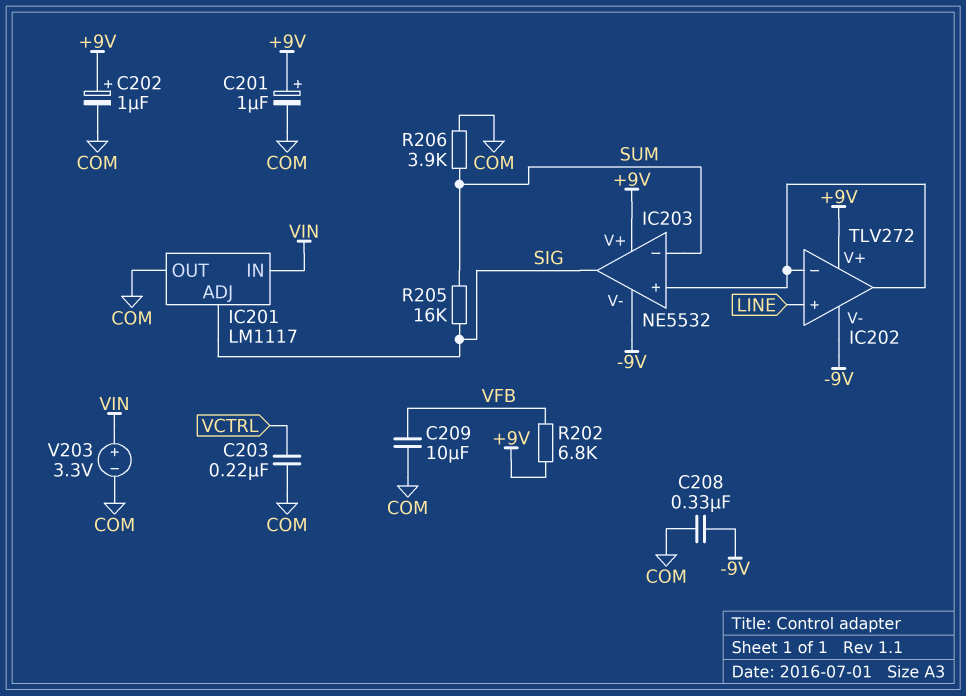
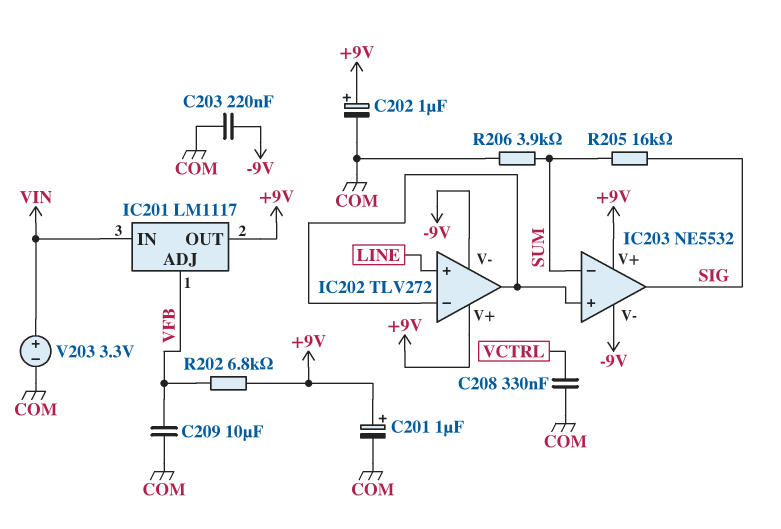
C203: 220nF (COM, VCTRL) -> 220nF (-9V, COM)
C208: 330nF (-9V, COM) -> 330nF (COM, VCTRL)
IC201 pin ADJ: SIG -> VFB
IC201 pin OUT: COM -> +9V

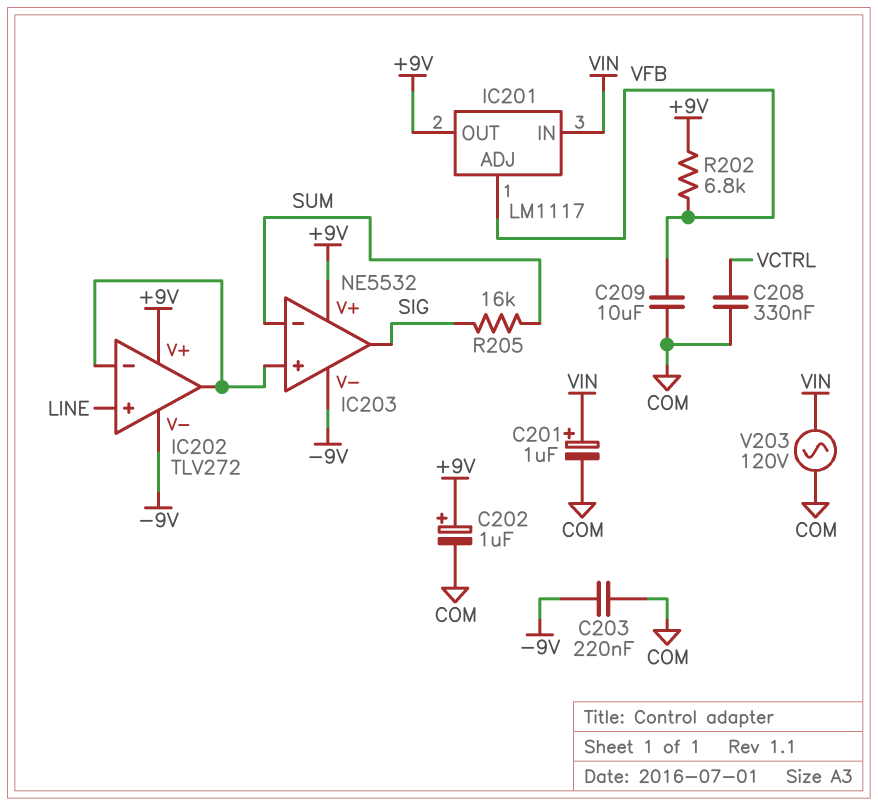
C201: 1uF (plus +9V, minus COM) -> 1uF (plus VIN, minus COM)
R206: 3.9k (COM, SUM) -> none
V203: 3.3V (plus VIN, minus COM) -> AC 120V (COM, VIN)

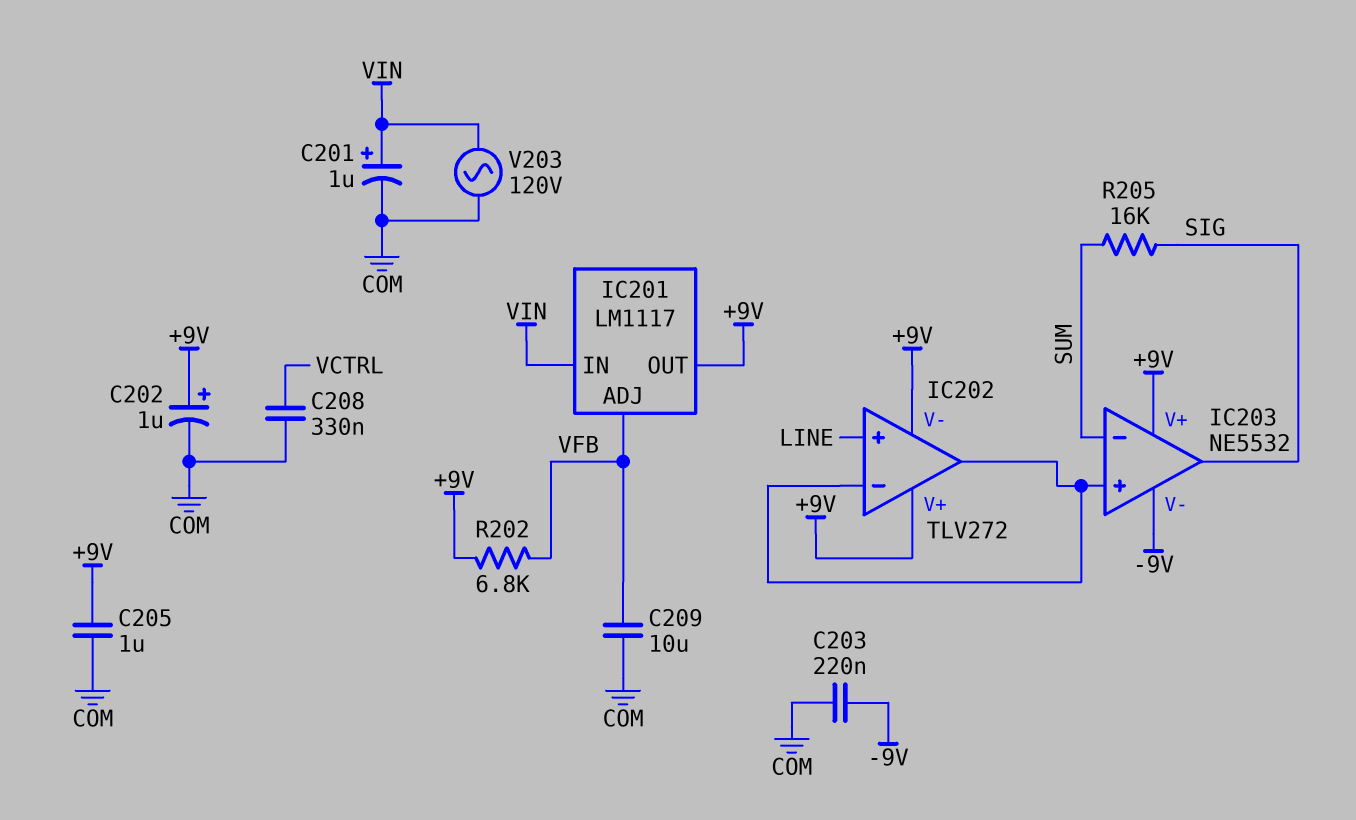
C205: none -> 1uF (+9V, COM)
IC202 pin V-: -9V -> +9V

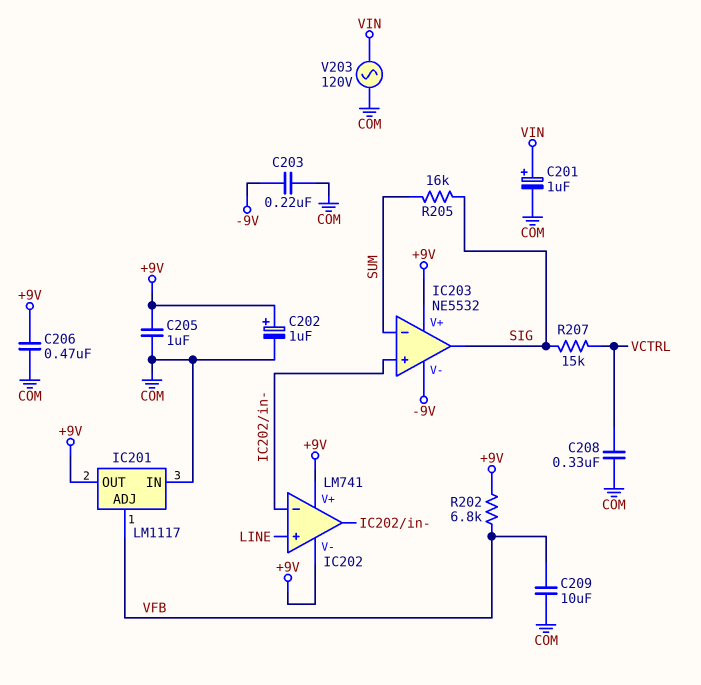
C206: none -> 470nF (+9V, COM)
IC201 pin IN: VIN -> COM
IC202: TLV272 -> LM741
R207: none -> 15k (SIG, VCTRL)

